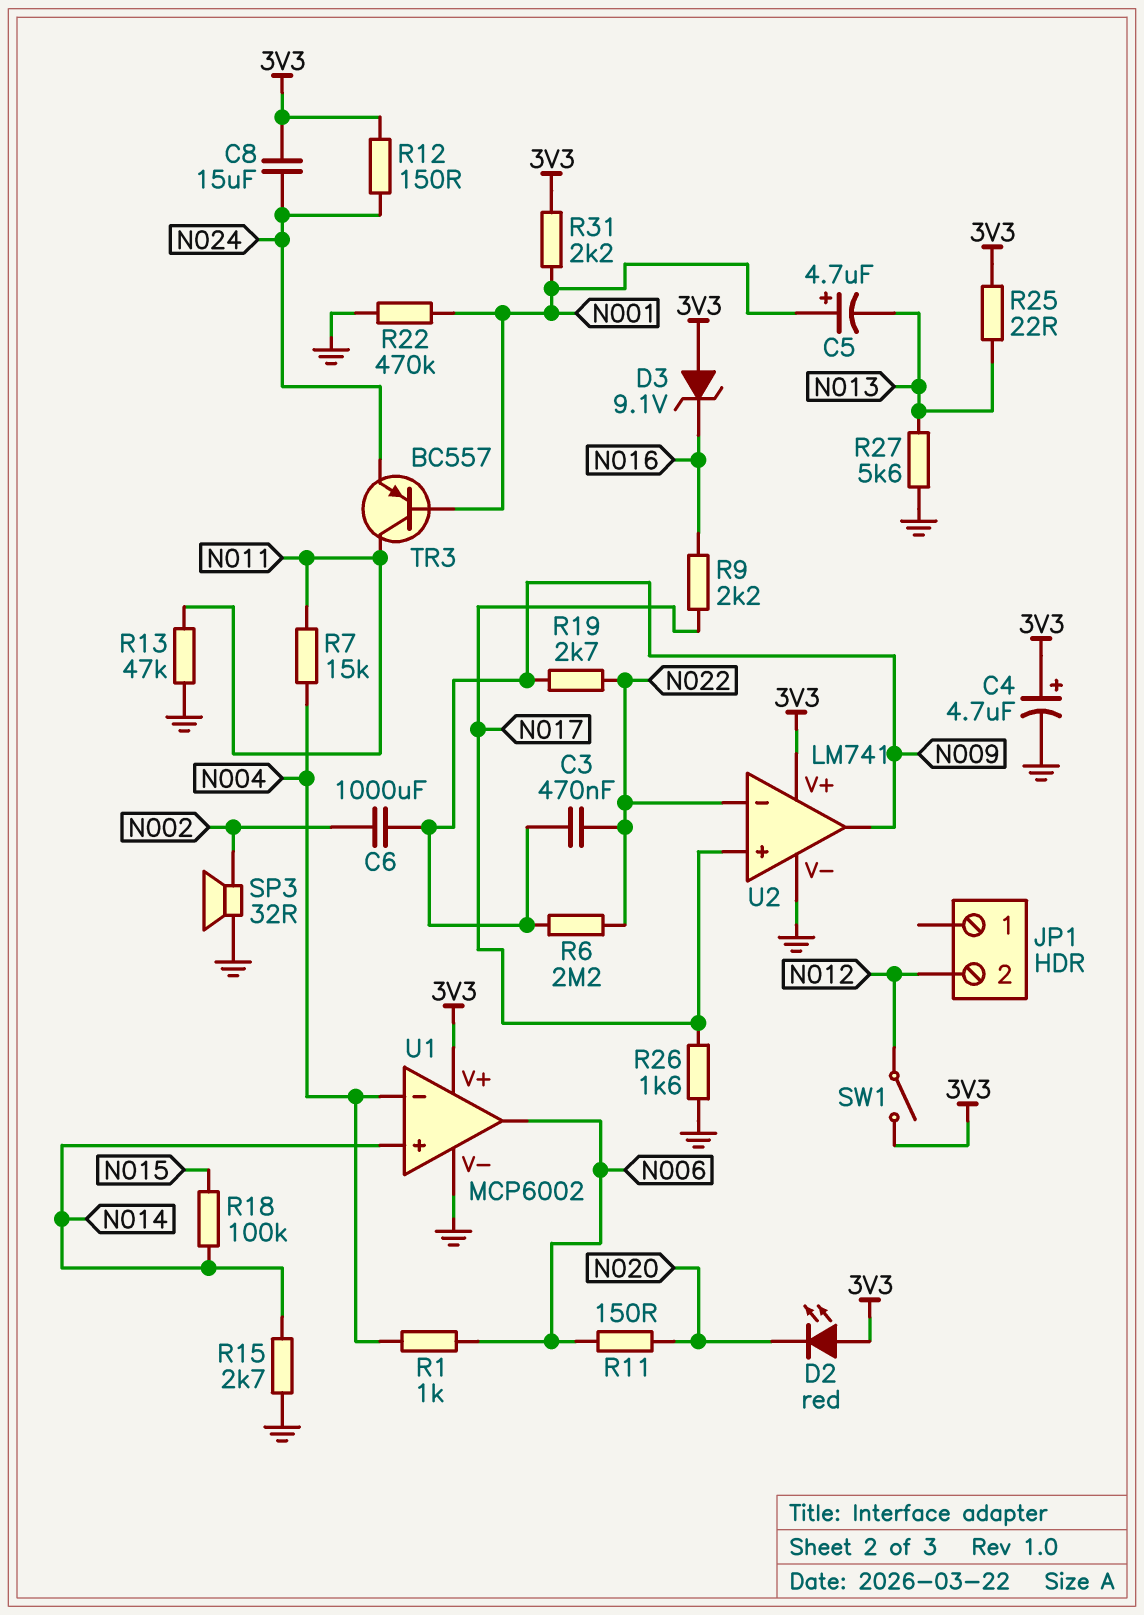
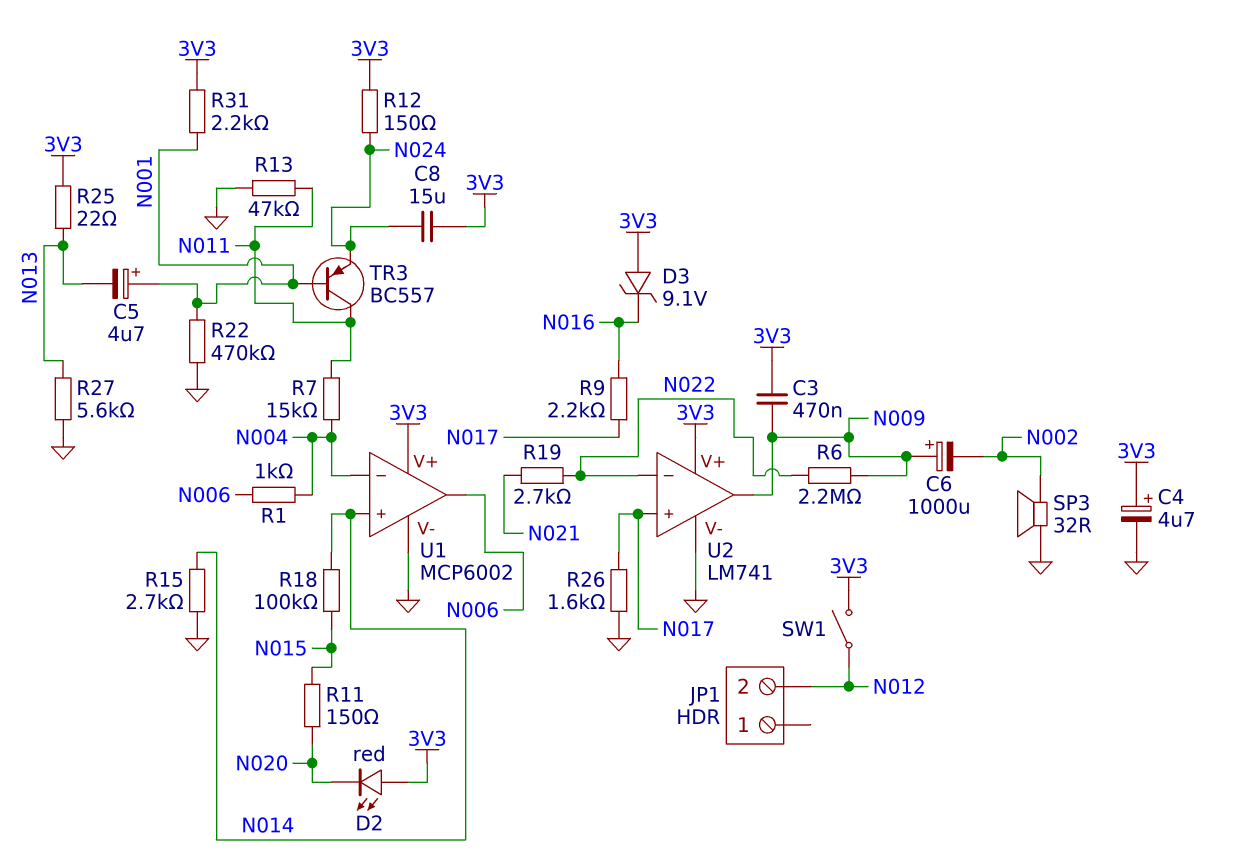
C3: 470nF (N009, N022) -> 470nF (3V3, N009)
C6: 1000uF (N002, N009) -> 1000uF (plus N009, minus N002)
R11: 150 (N006, N020) -> 150 (N015, N020)
R19: 2.7k (N009, N022) -> 2.7k (N021, N022)

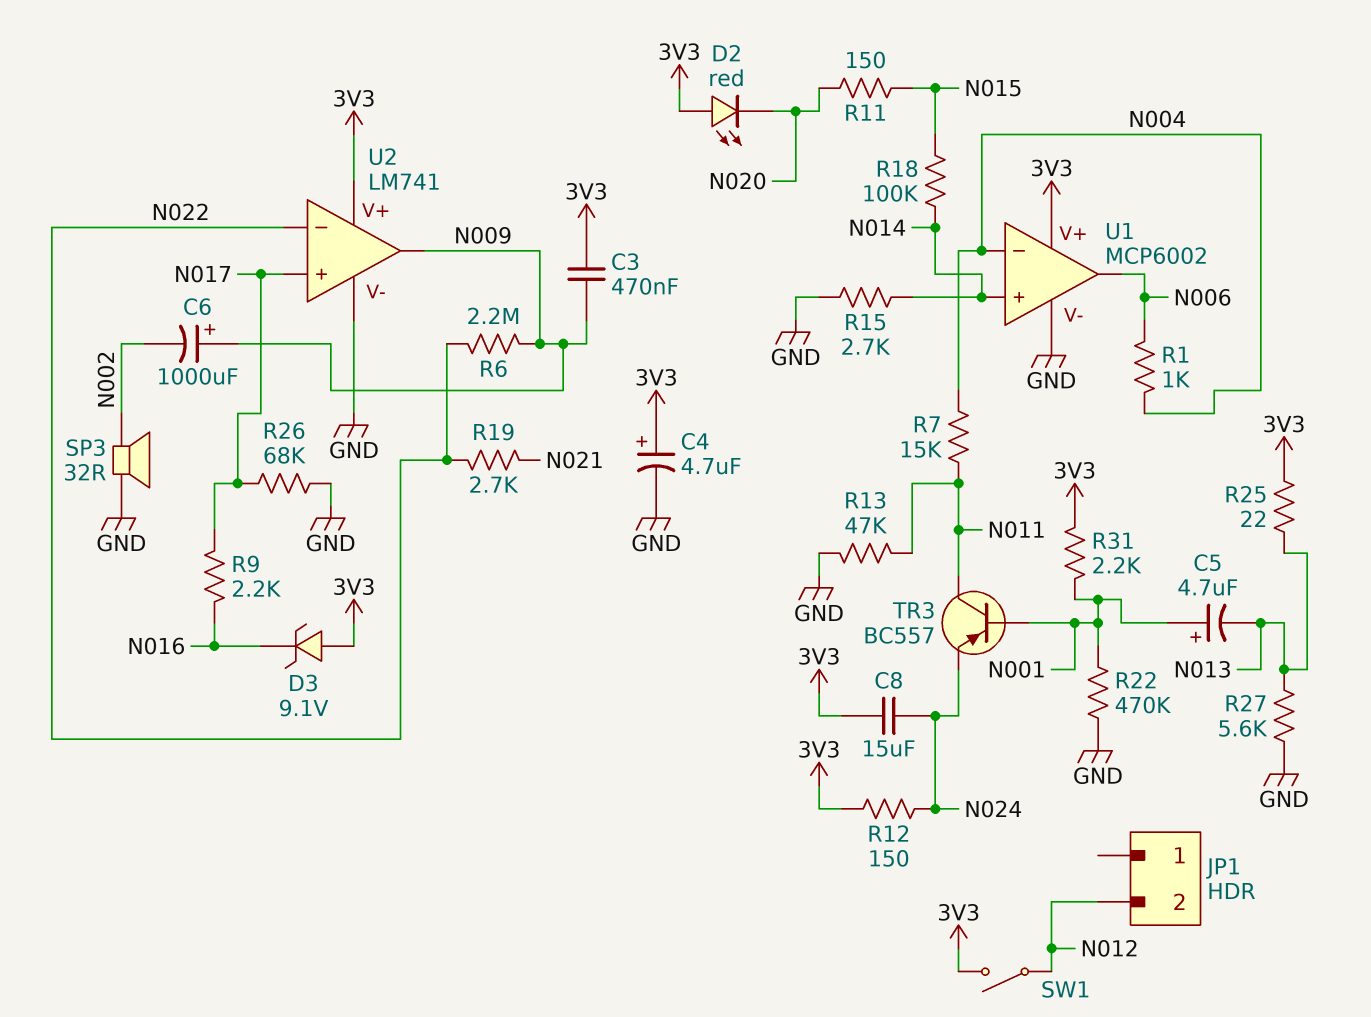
R26: 1.6k (GND, N017) -> 68k (GND, N017)

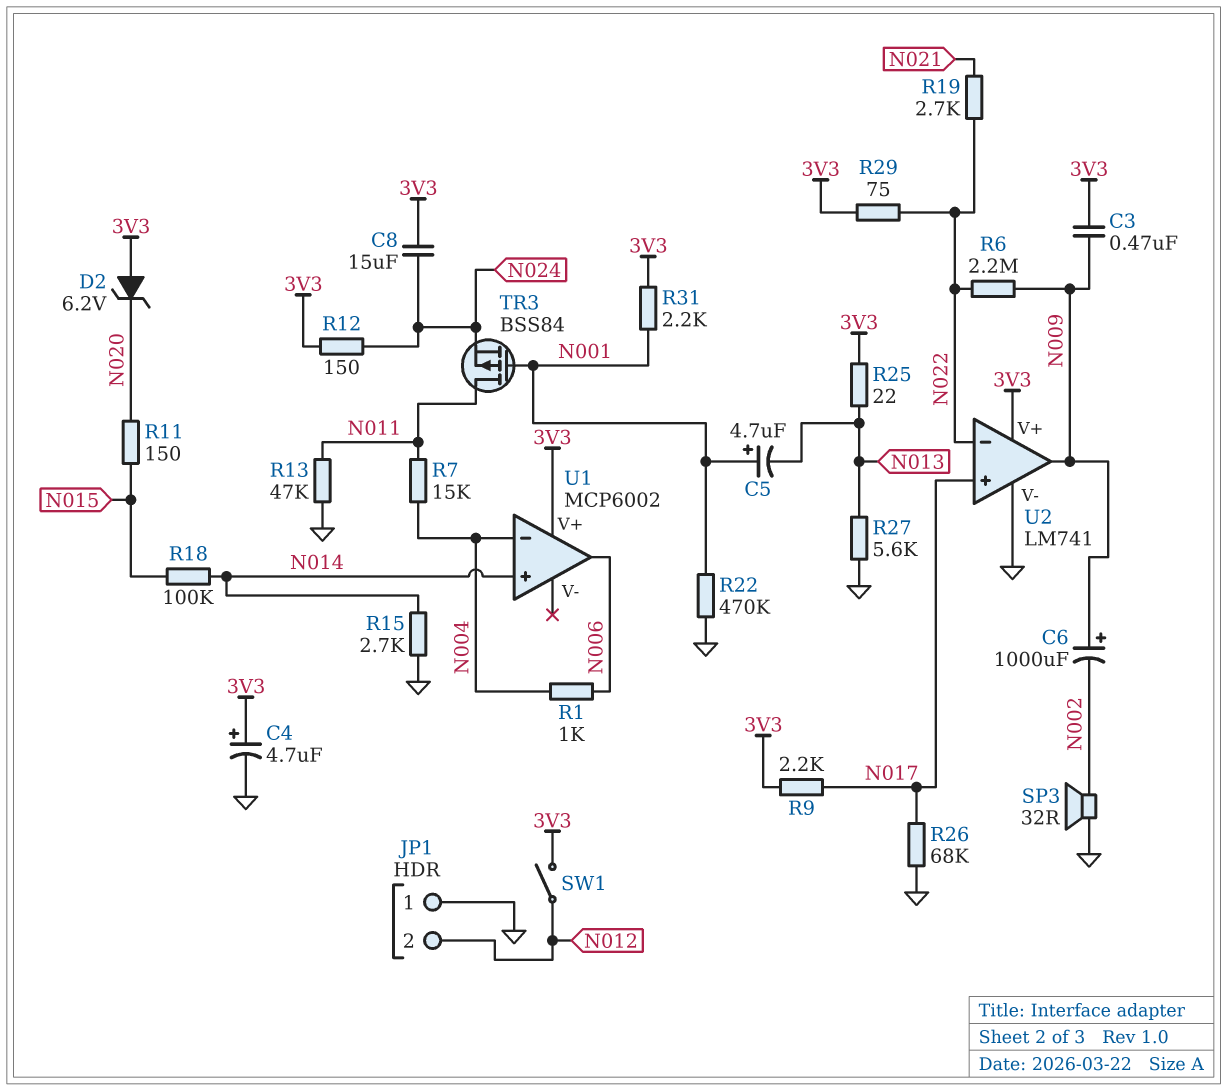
D2: LED red (A 3V3, K N020) -> zener 6.2V (A 3V3, K N020)
D3: zener 9.1V (A 3V3, K N016) -> none
JP1 pin 1: none -> GND
R9: 2.2k (N016, N017) -> 2.2k (3V3, N017)
R29: none -> 75 (3V3, N022)
TR3: PNP BC557 (B N001, C N011, E N024) -> PMOS BSS84 (G N001, D N011, S N024)
U1 pin V-: GND -> none

